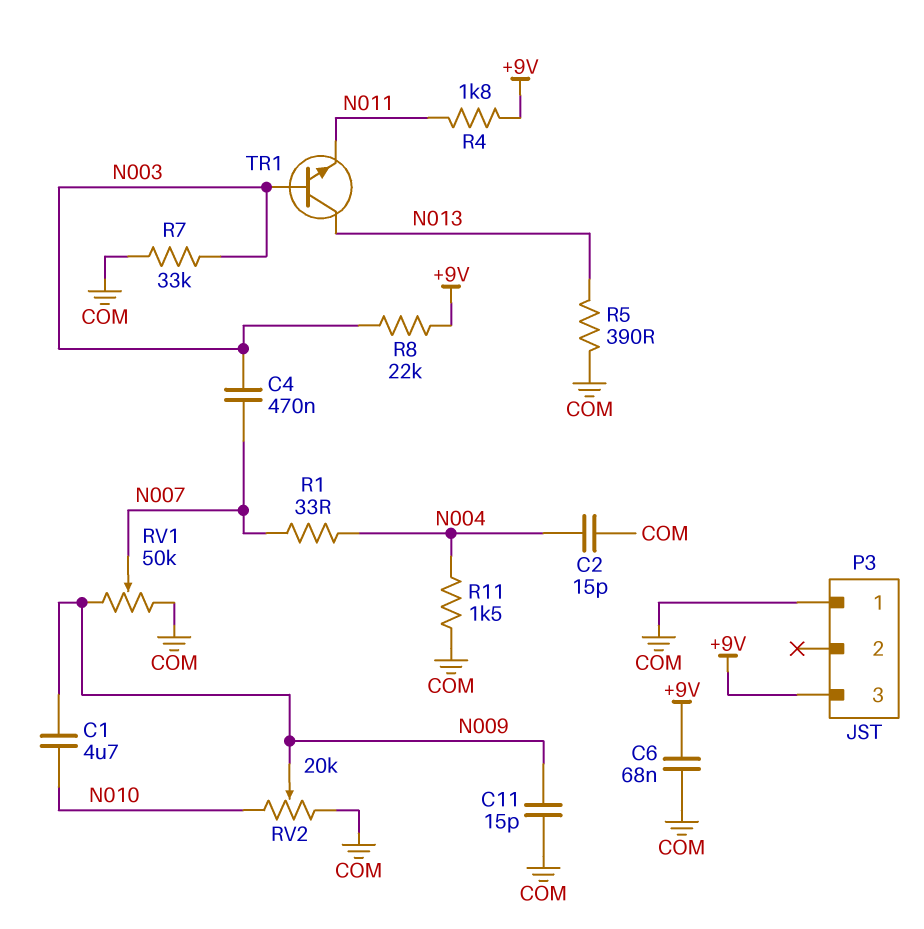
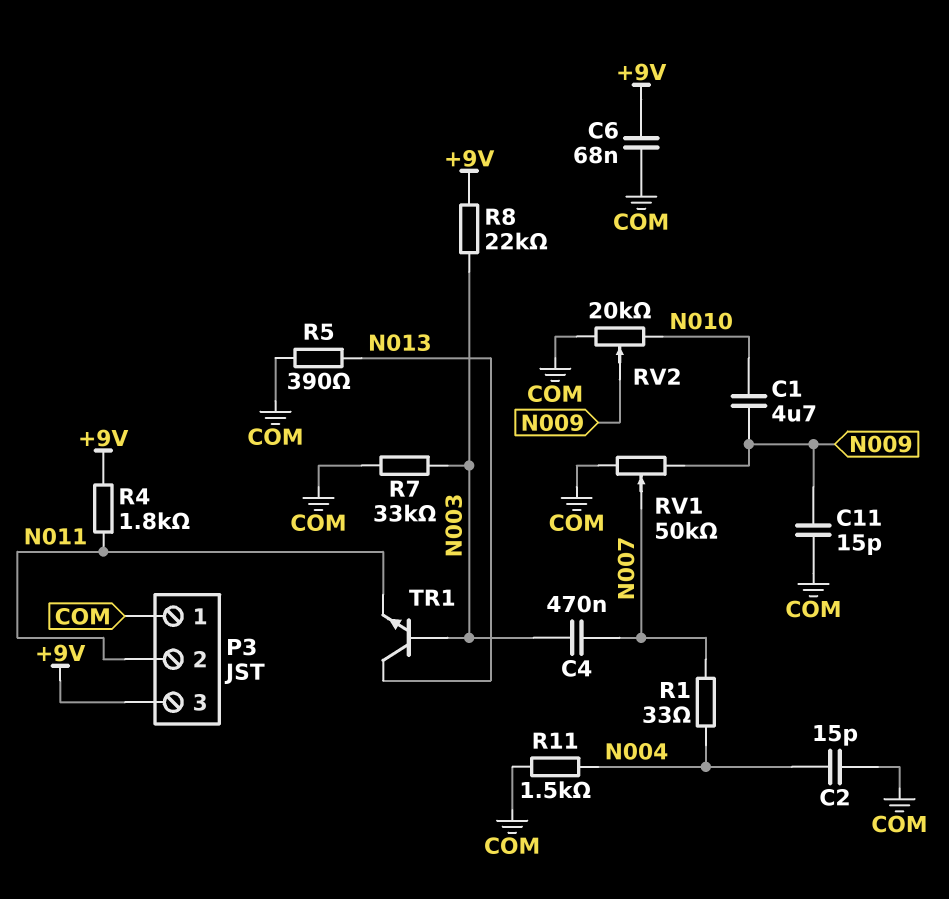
P3 pin 2: none -> N011

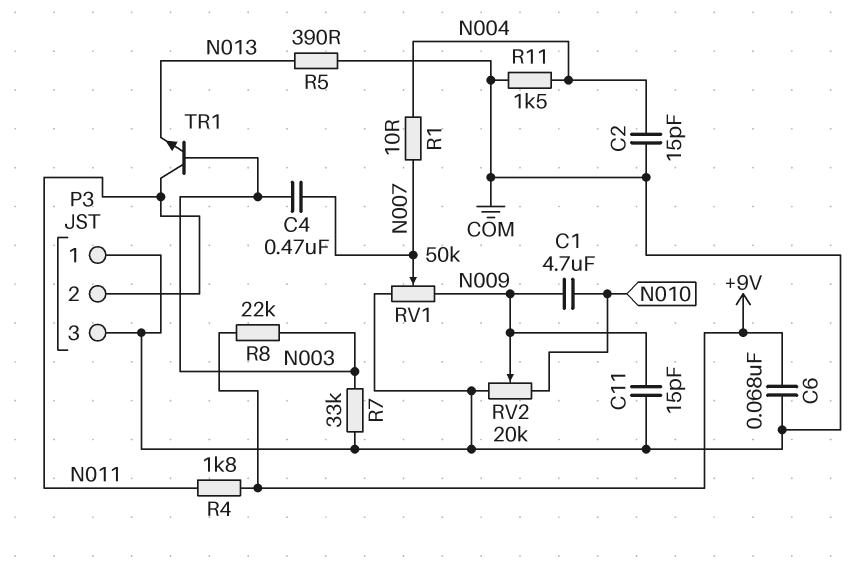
P3 pin 3: +9V -> COM
R1: 33 (N004, N007) -> 10 (N004, N007)
TR1: NPN (B N003, C N013, E N011) -> NPN (B N003, C N011, E N013)

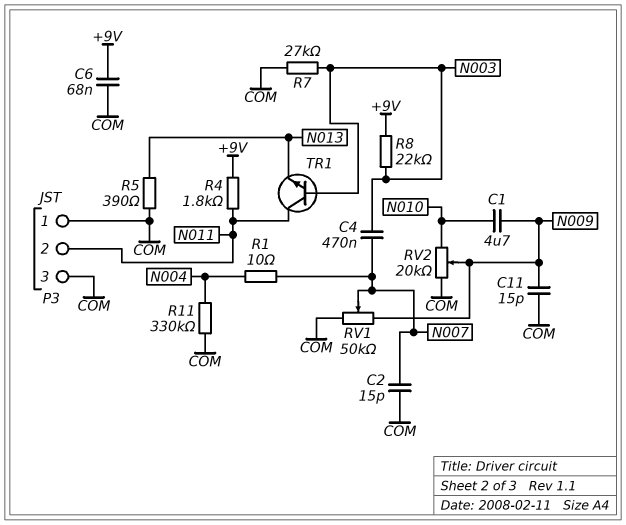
C2: 15pF (COM, N004) -> 15pF (COM, N007)
R7: 33k (COM, N003) -> 27k (COM, N003)
R11: 1.5k (COM, N004) -> 330k (COM, N004)

